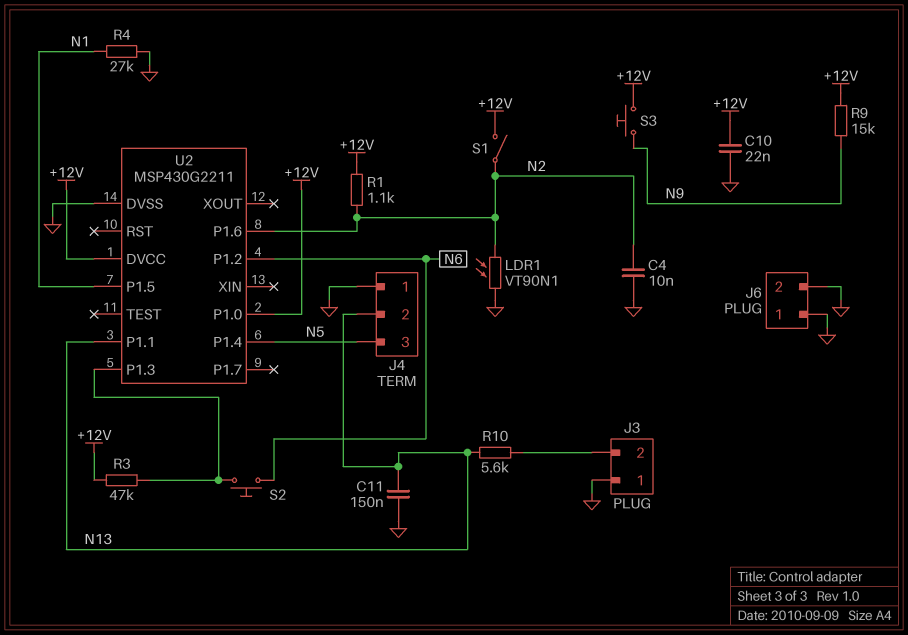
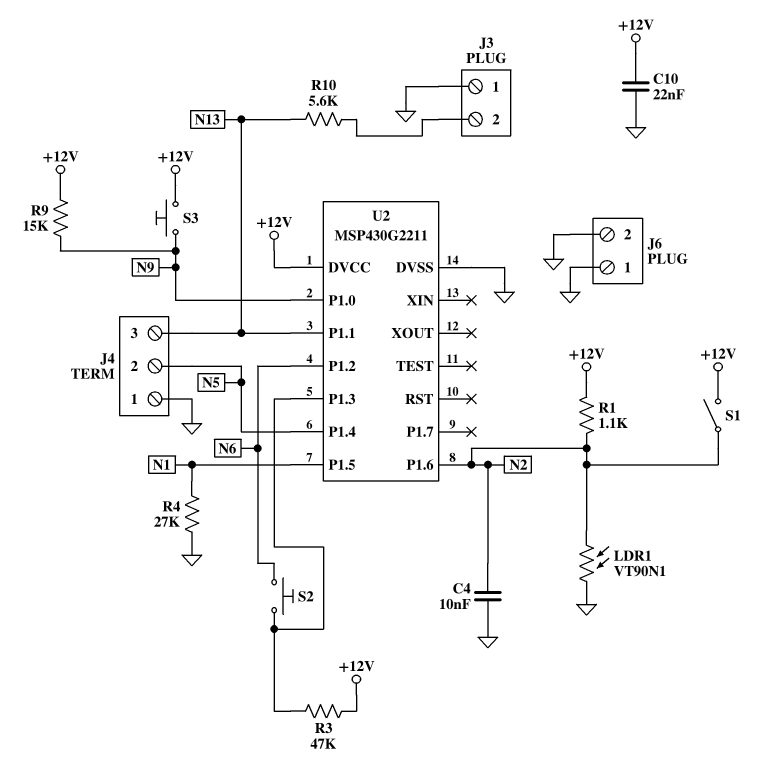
C11: 150nF (GND, N13) -> none
J4 pin 2: N13 -> N5
J4 pin 3: N5 -> N13
U2 pin P1.0: +12V -> N9

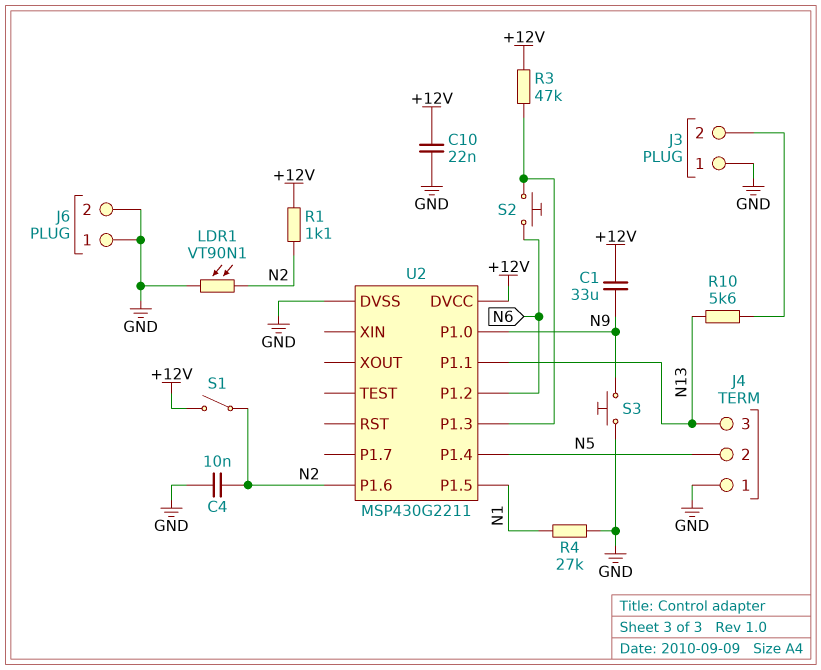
C1: none -> 33uF (+12V, N9)
R9: 15k (+12V, N9) -> none
S3: button (+12V, N9) -> button (GND, N9)

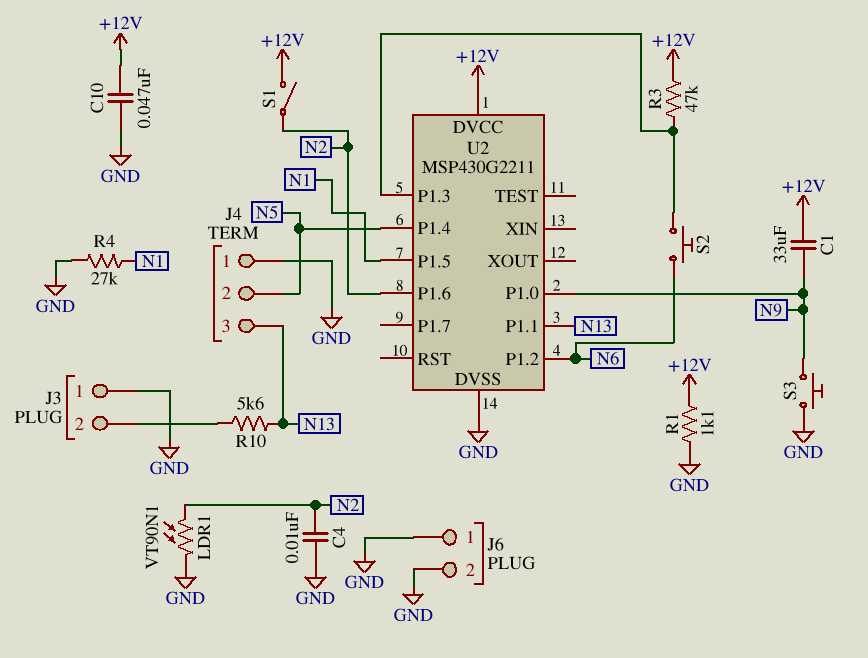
C10: 22nF (+12V, GND) -> 47nF (+12V, GND)
R1: 1.1k (+12V, N2) -> 1.1k (+12V, GND)

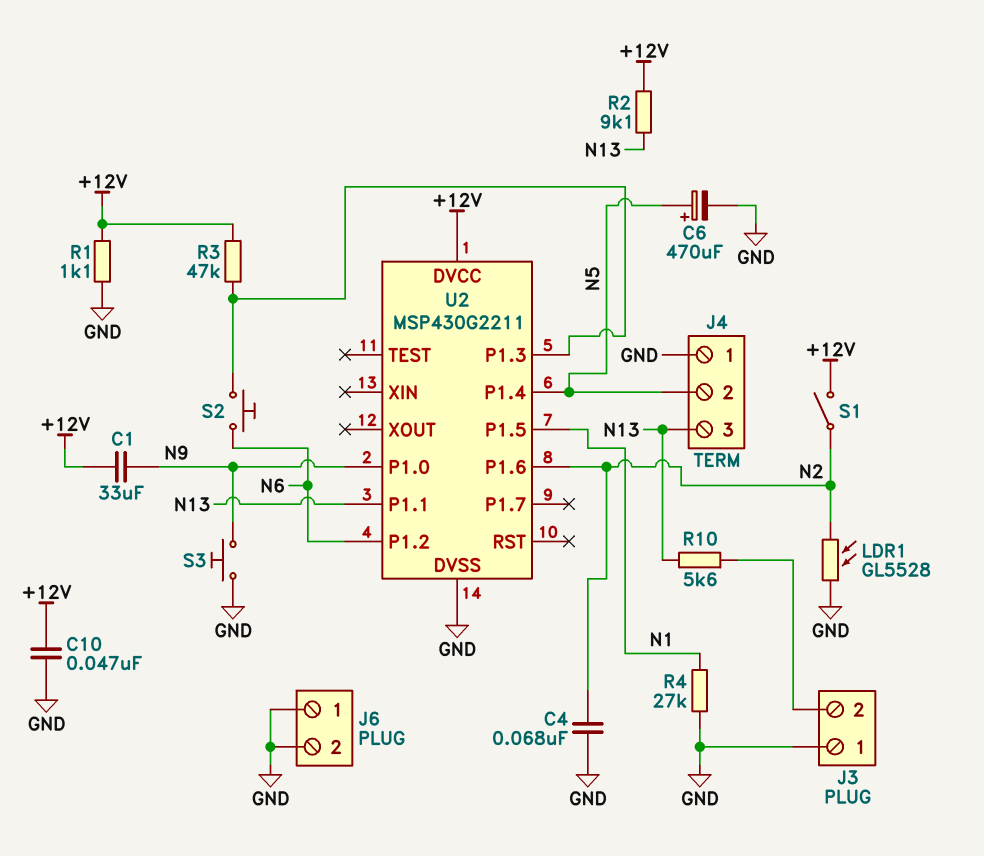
C4: 10nF (GND, N2) -> 68nF (GND, N2)
C6: none -> 470uF (plus N5, minus GND)
LDR1: VT90N1 (GND, N2) -> GL5528 (GND, N2)
R2: none -> 9.1k (+12V, N13)

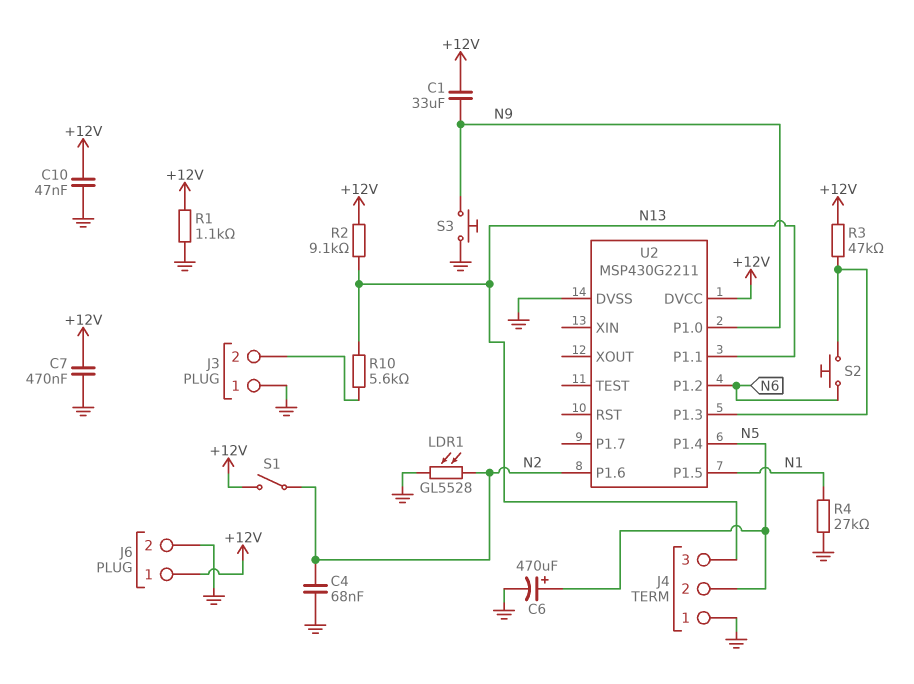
C7: none -> 470nF (+12V, GND)
J6 pin 1: GND -> +12V

